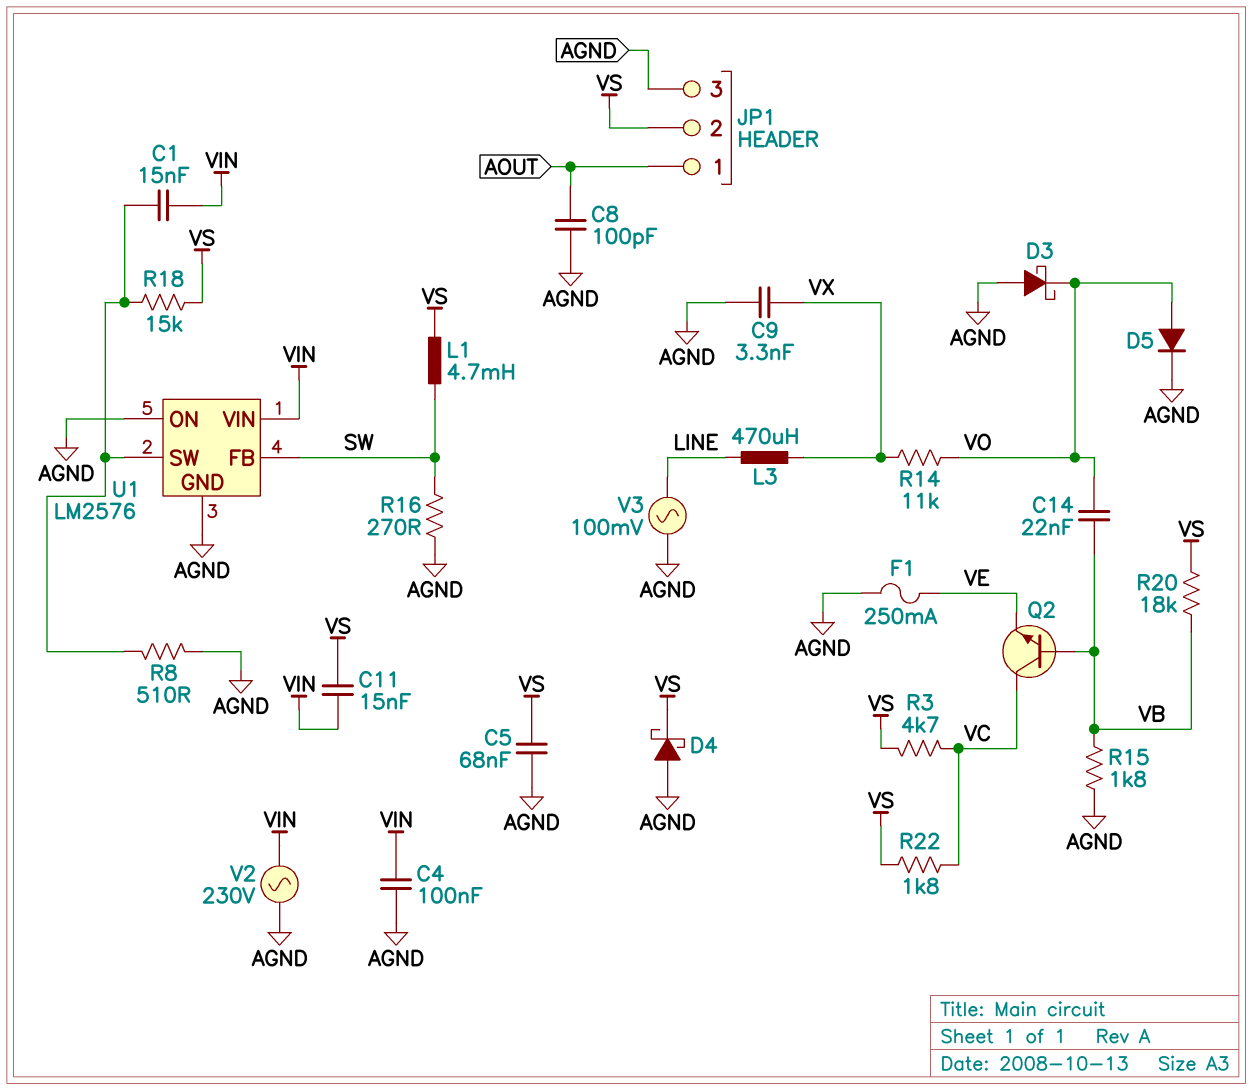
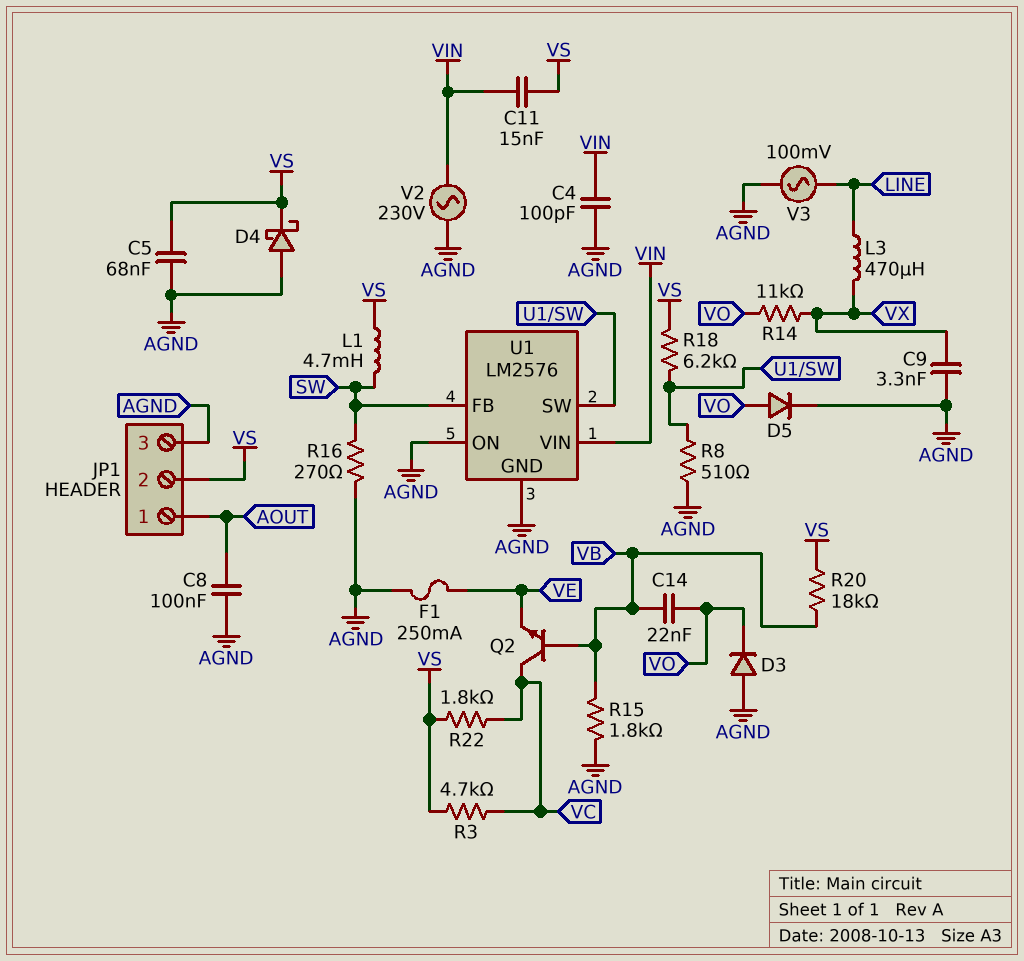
C1: 15nF (U1/SW, VIN) -> none
C4: 100nF (AGND, VIN) -> 100pF (AGND, VIN)
C8: 100pF (AGND, AOUT) -> 100nF (AGND, AOUT)
D3: schottky (A AGND, K VO) -> diode (A AGND, K VO)
R18: 15k (U1/SW, VS) -> 6.2k (U1/SW, VS)

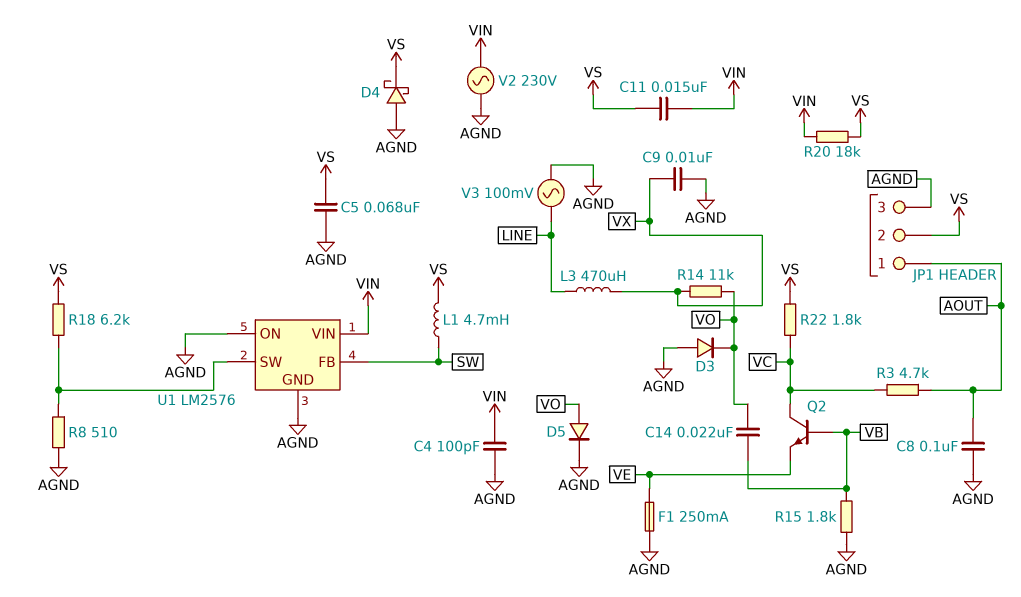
C9: 3.3nF (AGND, VX) -> 10nF (AGND, VX)
R3: 4.7k (VC, VS) -> 4.7k (AOUT, VC)
R16: 270 (AGND, SW) -> none
R20: 18k (VB, VS) -> 18k (VIN, VS)

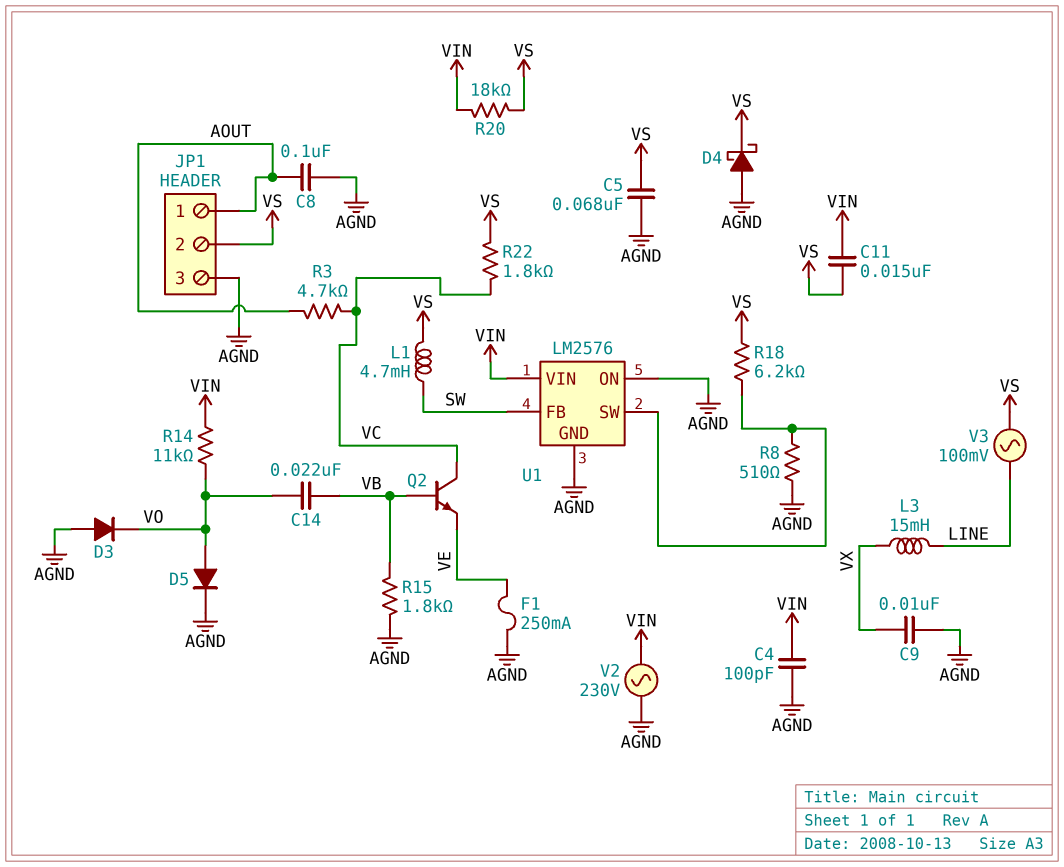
L3: 470uH (LINE, VX) -> 15mH (LINE, VX)
R14: 11k (VO, VX) -> 11k (VIN, VO)
V3: AC 100mV (AGND, LINE) -> AC 100mV (LINE, VS)

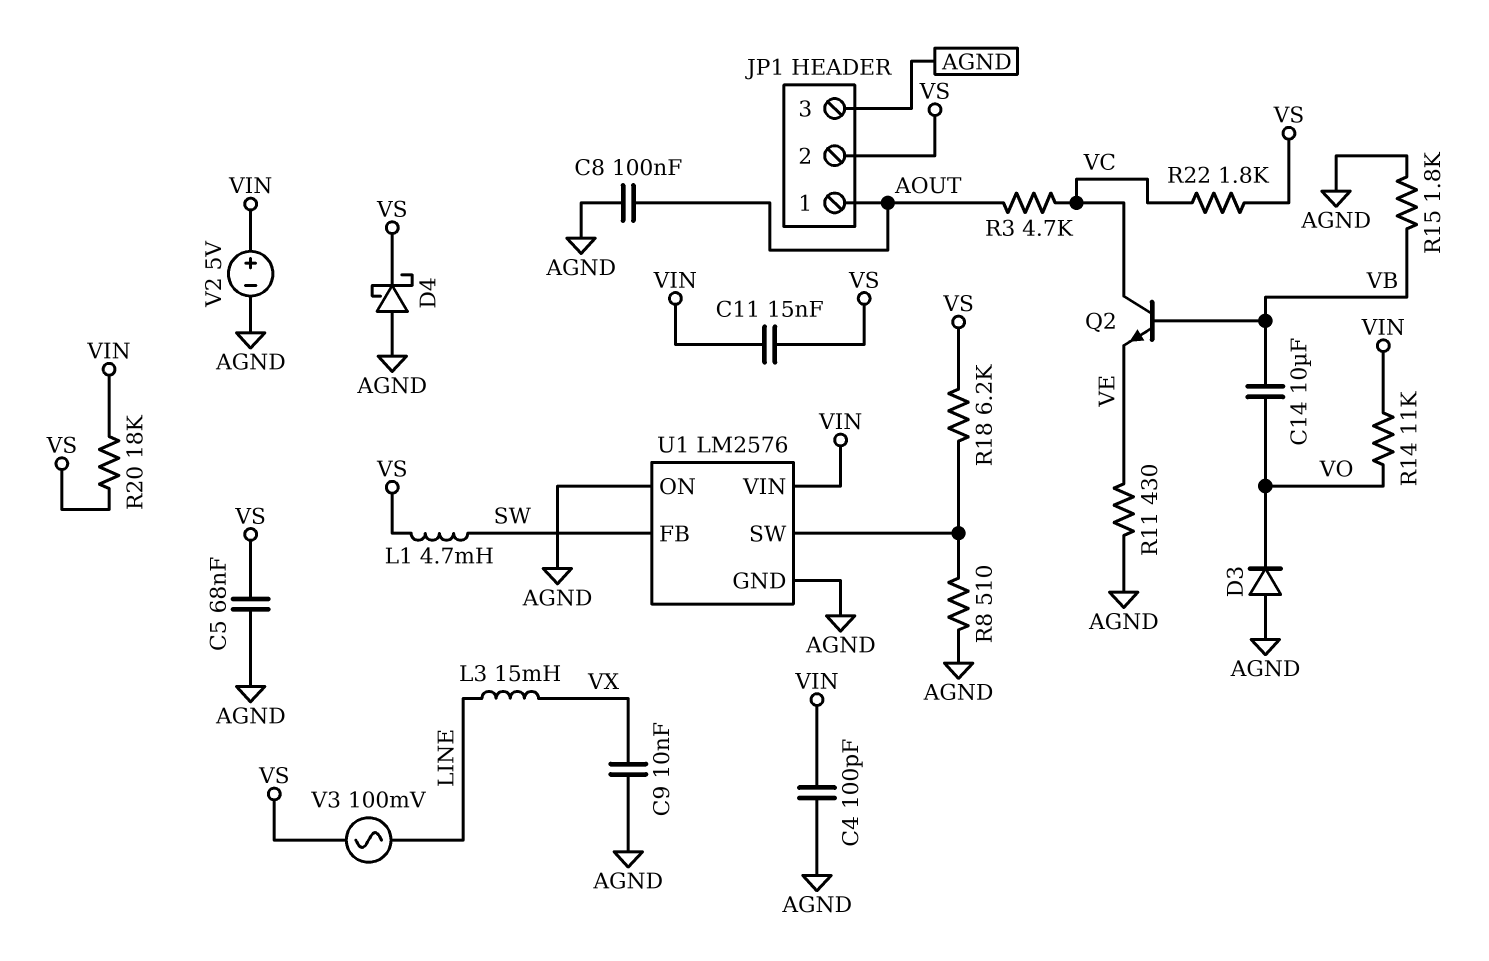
C14: 22nF (VB, VO) -> 10uF (VB, VO)
D5: diode (A VO, K AGND) -> none
F1: 250mA (AGND, VE) -> none
R11: none -> 430 (AGND, VE)
V2: AC 230V (AGND, VIN) -> 5V (plus VIN, minus AGND)

